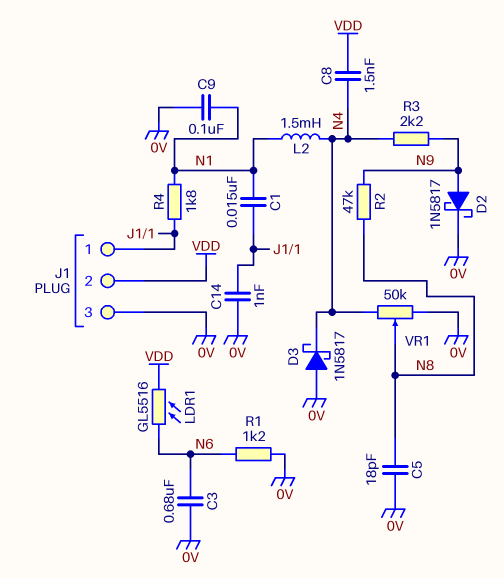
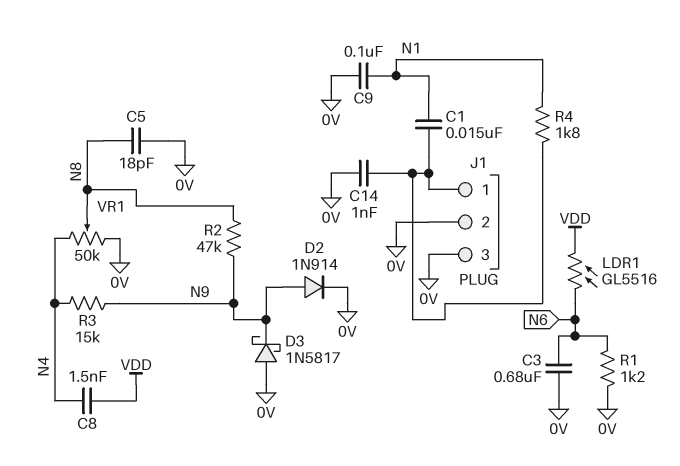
D2: schottky 1N5817 (A N9, K 0V) -> diode 1N914 (A N9, K 0V)
D3: schottky 1N5817 (A 0V, K N4) -> schottky 1N5817 (A 0V, K N9)
J1 pin 2: VDD -> 0V
L2: 1.5mH (N1, N4) -> none
R3: 2.2k (N4, N9) -> 15k (N4, N9)

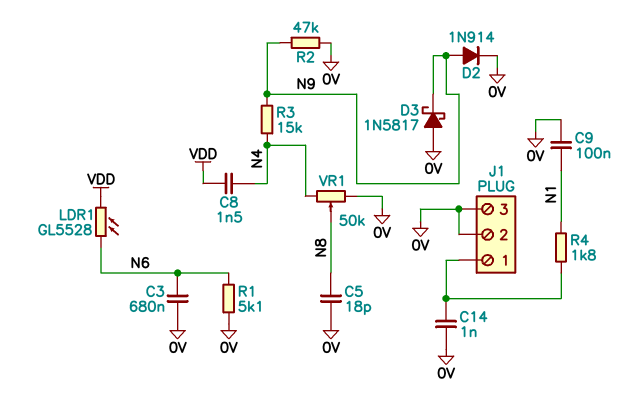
C1: 15nF (J1/1, N1) -> none
LDR1: GL5516 (N6, VDD) -> GL5528 (N6, VDD)
R1: 1.2k (0V, N6) -> 5.1k (0V, N6)
R2: 47k (N8, N9) -> 47k (0V, N9)

